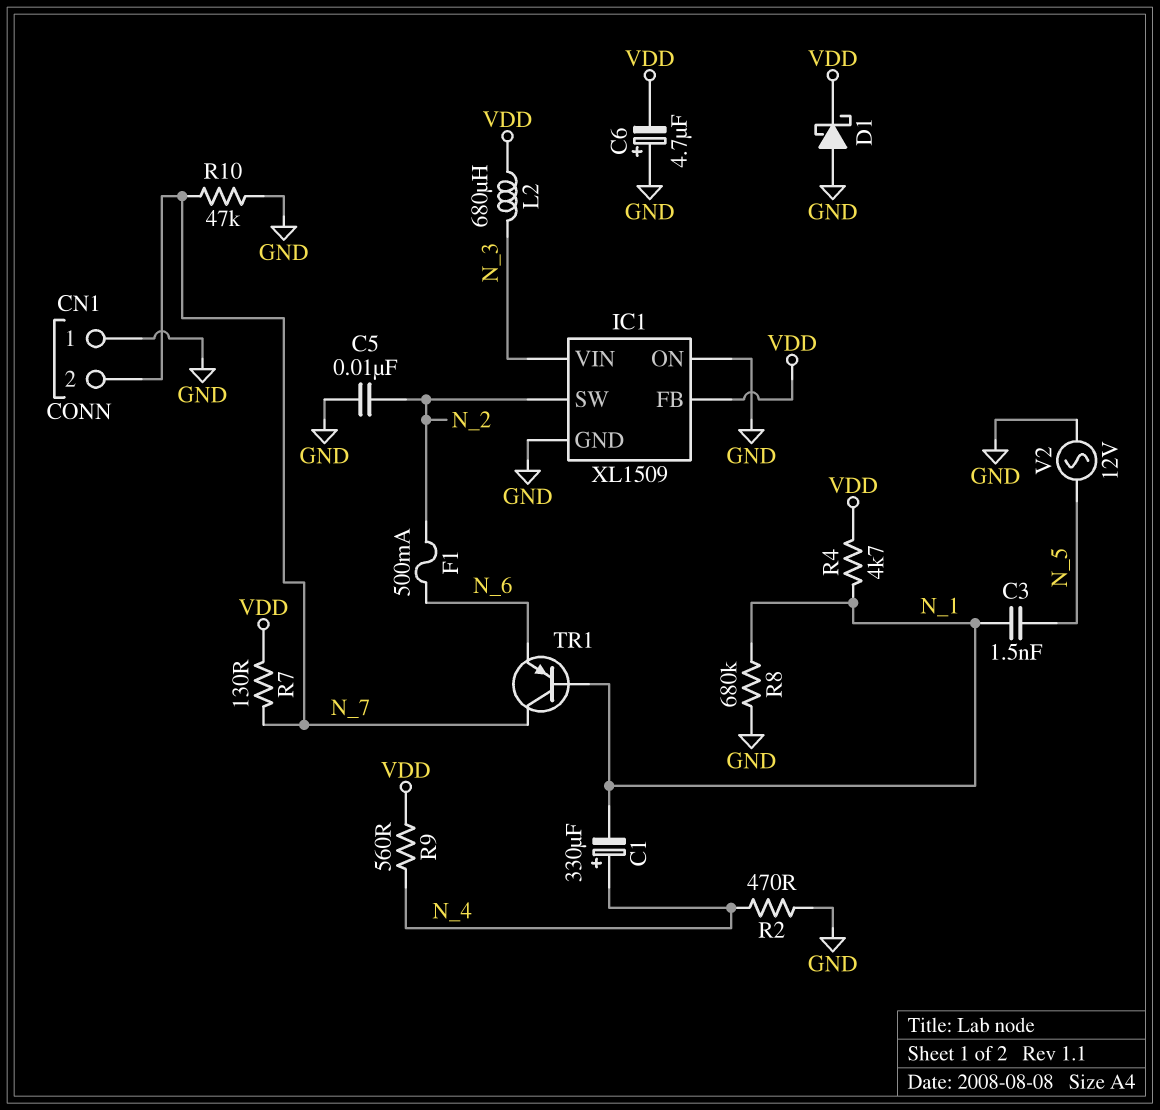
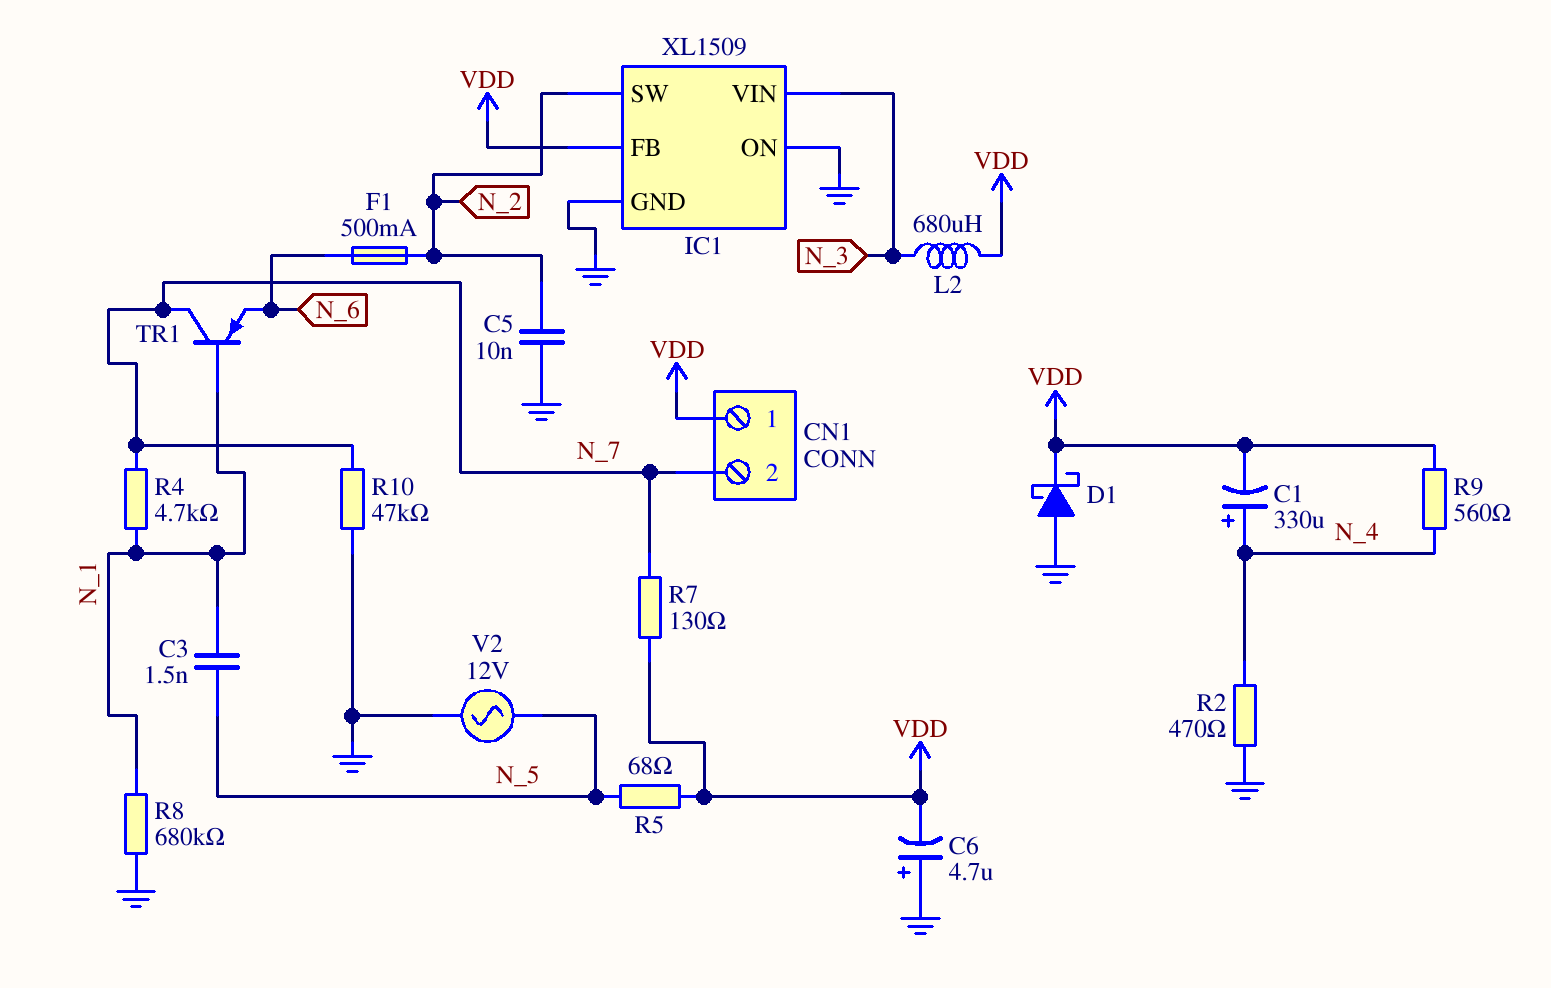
C1: 330uF (plus N_4, minus N_1) -> 330uF (plus N_4, minus VDD)
CN1 pin 1: GND -> VDD
R4: 4.7k (N_1, VDD) -> 4.7k (N_1, N_7)
R5: none -> 68 (N_5, VDD)

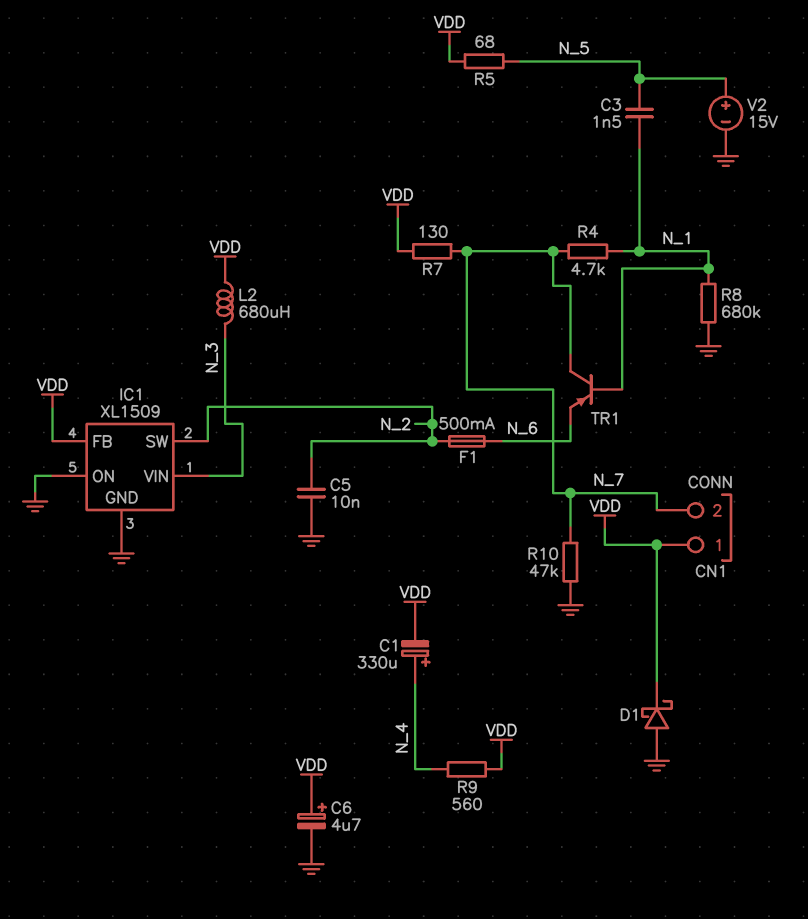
C6: 4.7uF (plus GND, minus VDD) -> 4.7uF (plus VDD, minus GND)
R2: 470 (GND, N_4) -> none
V2: AC 12V (GND, N_5) -> 15V (plus N_5, minus GND)

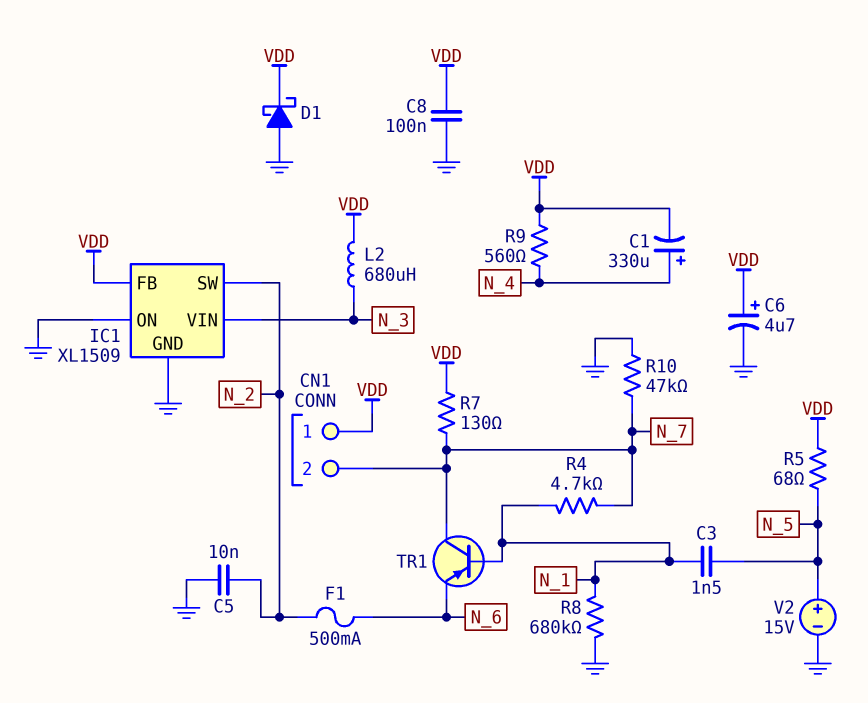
C8: none -> 100nF (GND, VDD)

